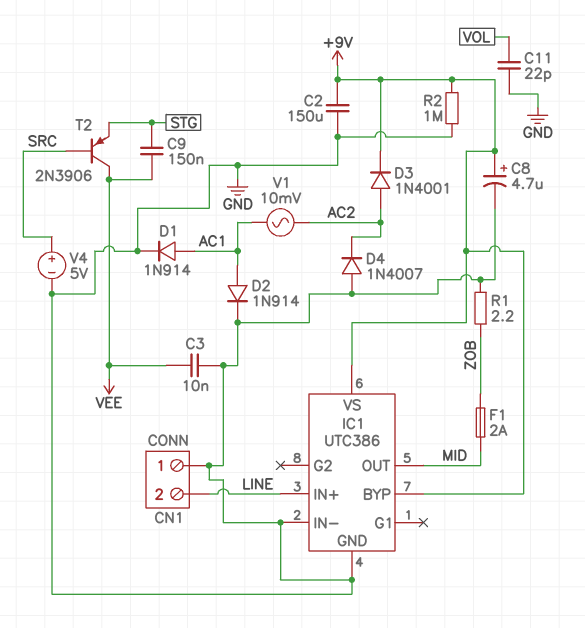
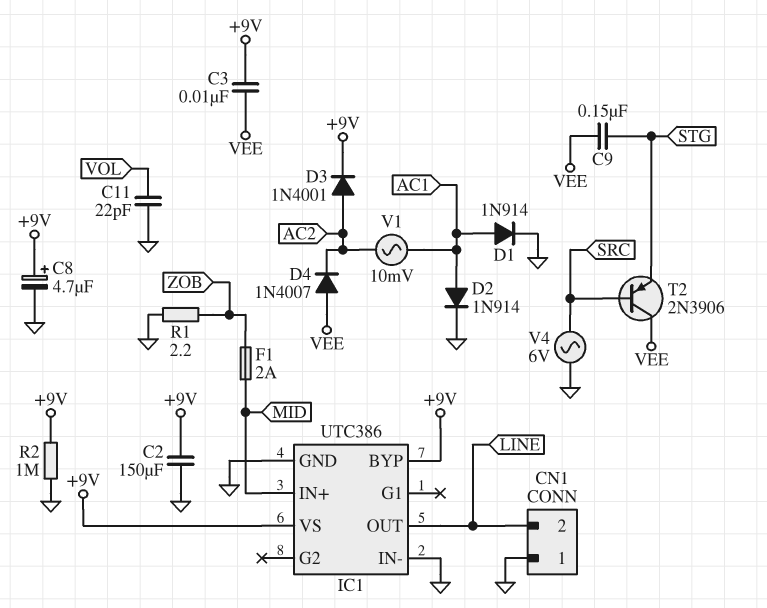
C3: 10nF (GND, VEE) -> 10nF (+9V, VEE)
D4: diode 1N4007 (A GND, K AC2) -> diode 1N4007 (A VEE, K AC2)
IC1 pin IN+: LINE -> MID
IC1 pin OUT: MID -> LINE
V4: 5V (plus SRC, minus GND) -> AC 6V (GND, SRC)

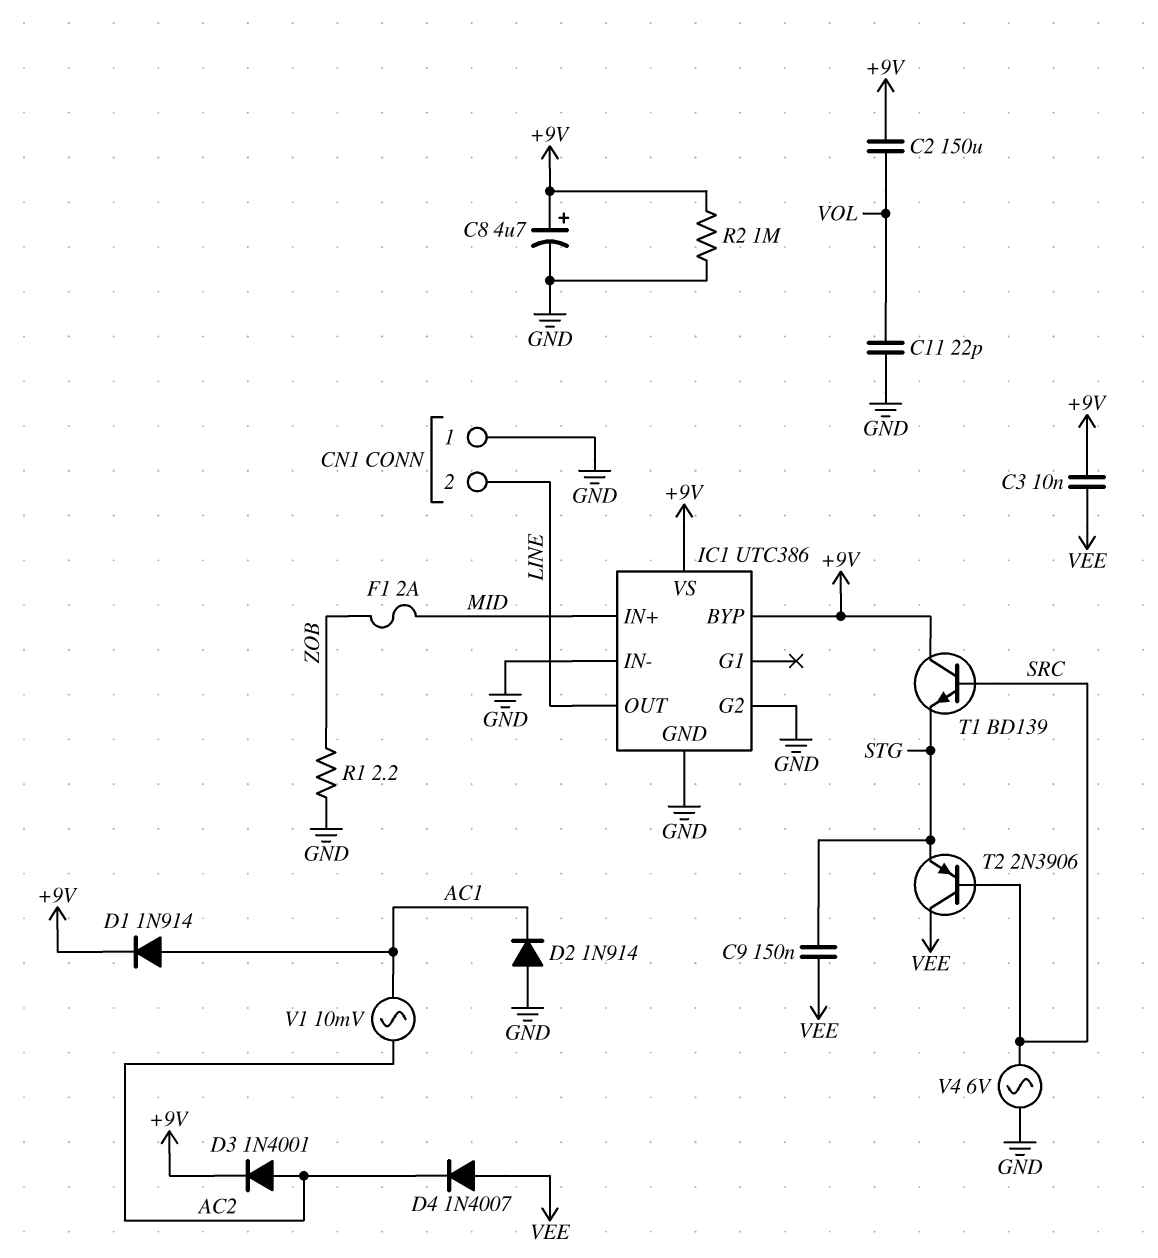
C2: 150uF (+9V, GND) -> 150uF (+9V, VOL)
D1: diode 1N914 (A AC1, K GND) -> diode 1N914 (A AC1, K +9V)
D2: diode 1N914 (A AC1, K GND) -> diode 1N914 (A GND, K AC1)
IC1 pin G2: none -> GND
T1: none -> NPN BD139 (B SRC, C +9V, E STG)

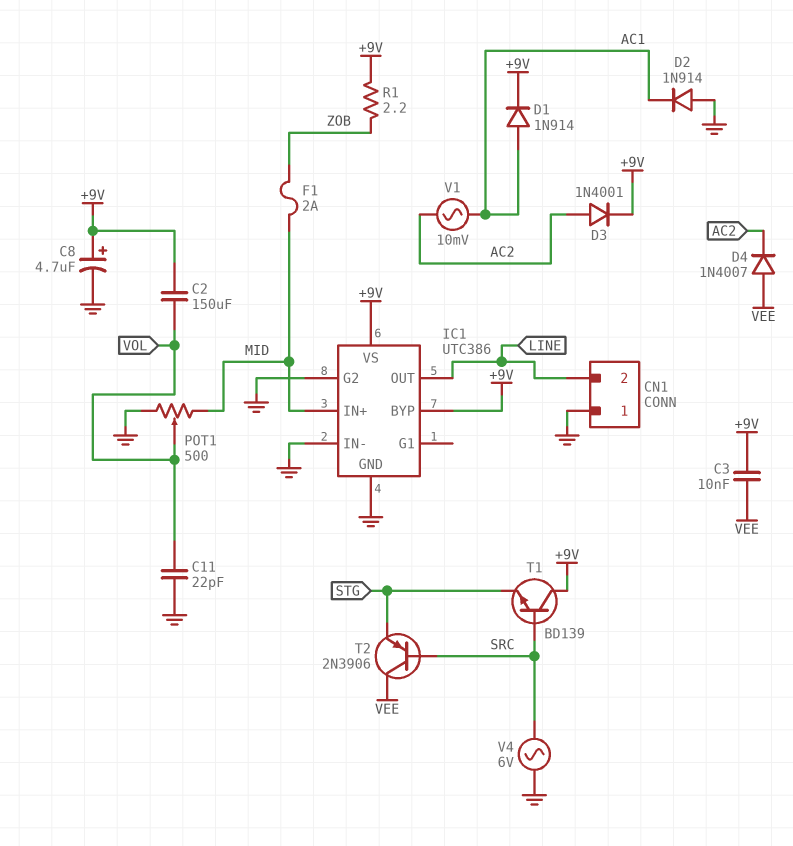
C9: 150nF (STG, VEE) -> none
POT1: none -> 500 (GND, MID, wiper VOL)
R1: 2.2 (GND, ZOB) -> 2.2 (+9V, ZOB)
R2: 1M (+9V, GND) -> none

